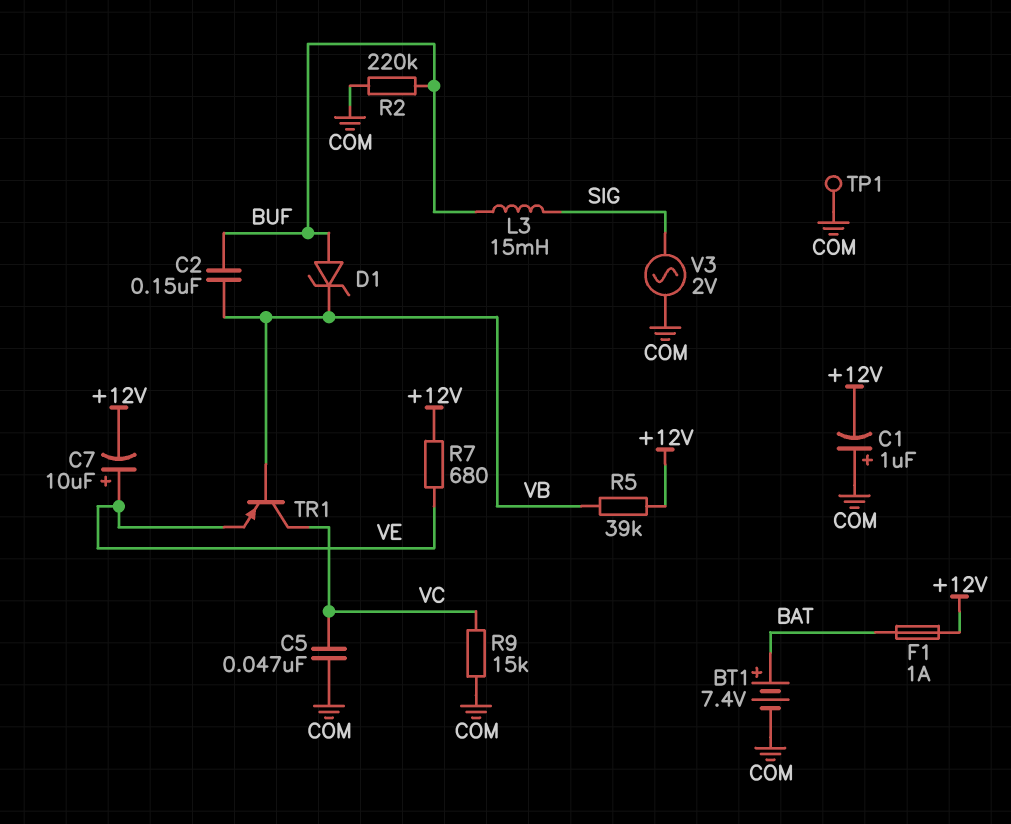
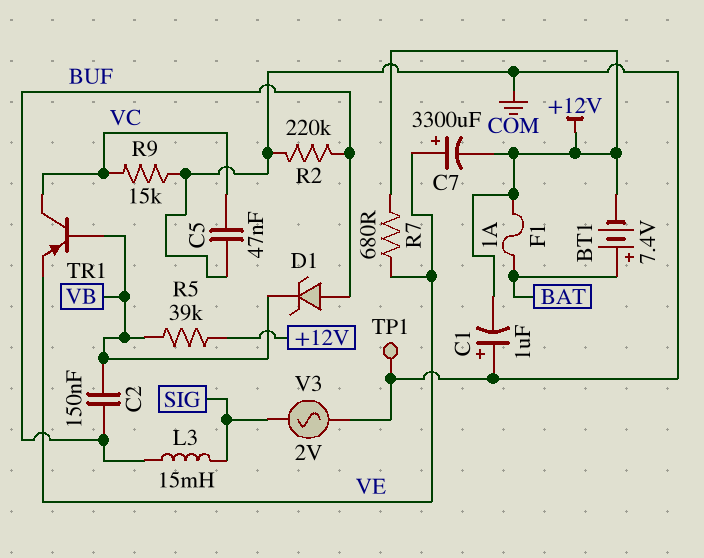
BT1: 7.4V (plus BAT, minus COM) -> 7.4V (plus BAT, minus +12V)
C7: 10uF (plus VE, minus +12V) -> 3300uF (plus VE, minus +12V)

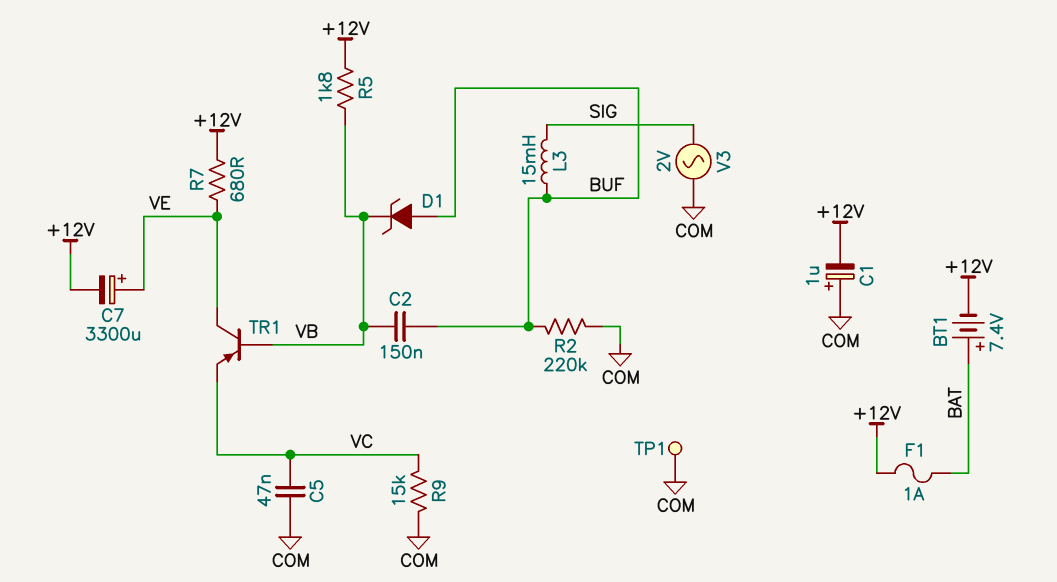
R5: 39k (+12V, VB) -> 1.8k (+12V, VB)
TR1: PNP (B VB, C VC, E VE) -> PNP (B VB, C VE, E VC)

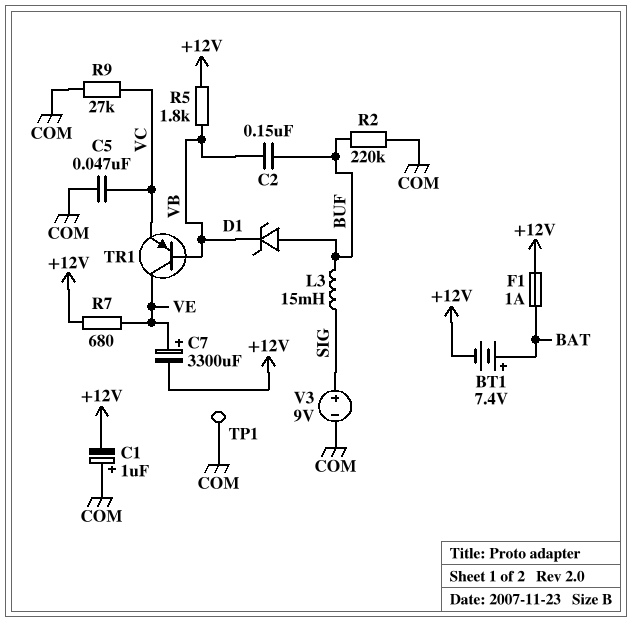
R9: 15k (COM, VC) -> 27k (COM, VC)
V3: AC 2V (COM, SIG) -> 9V (plus SIG, minus COM)

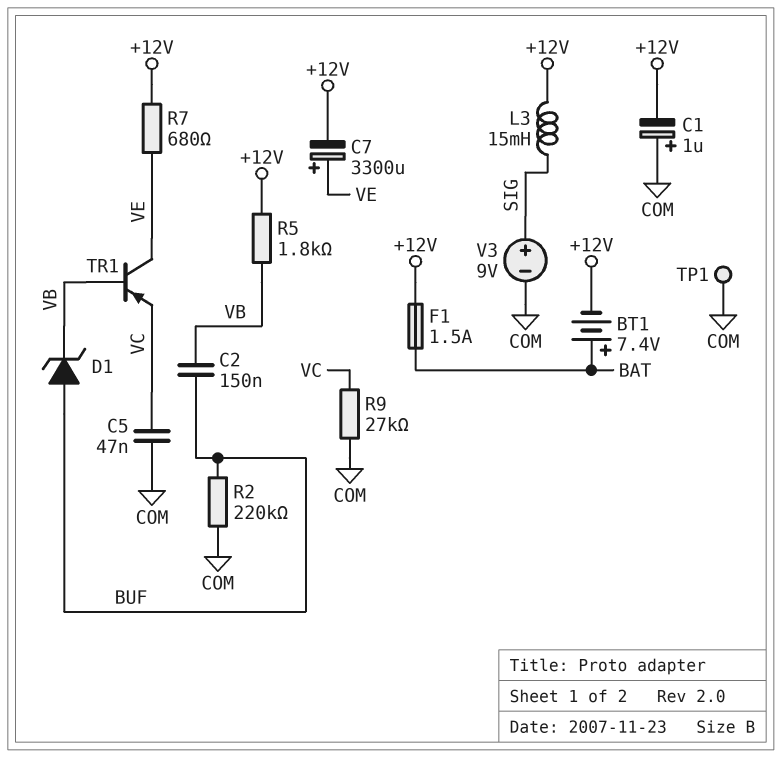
F1: 1A (+12V, BAT) -> 1.5A (+12V, BAT)
L3: 15mH (BUF, SIG) -> 15mH (+12V, SIG)

